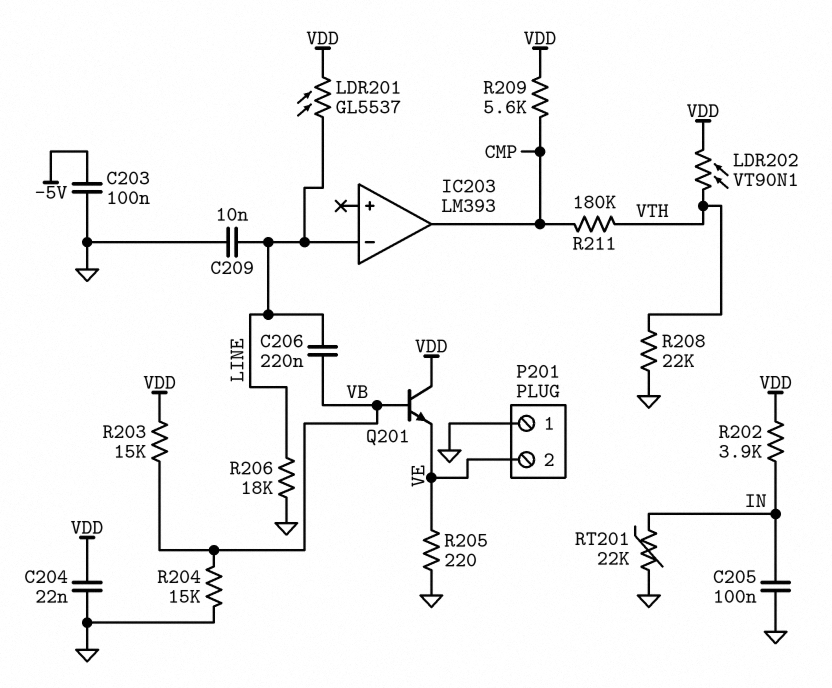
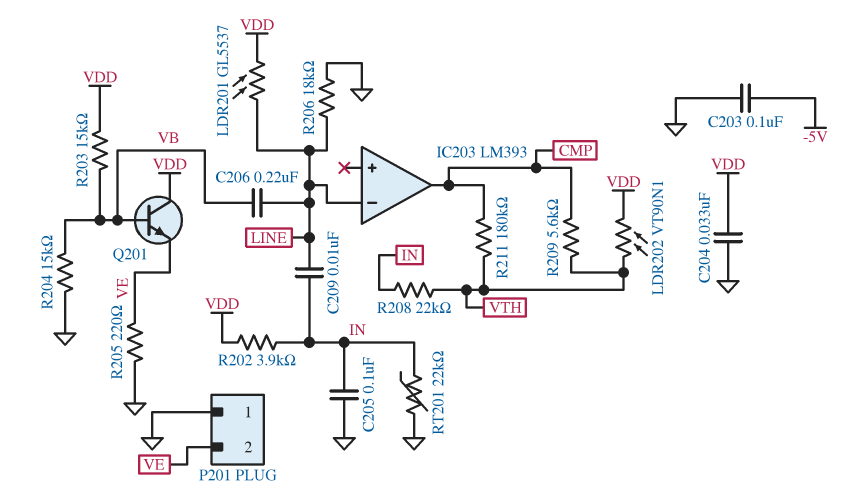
C204: 22nF (GND, VDD) -> 33nF (GND, VDD)
C209: 10nF (GND, LINE) -> 10nF (IN, LINE)
R208: 22k (GND, VTH) -> 22k (IN, VTH)
R209: 5.6k (CMP, VDD) -> 5.6k (CMP, VTH)

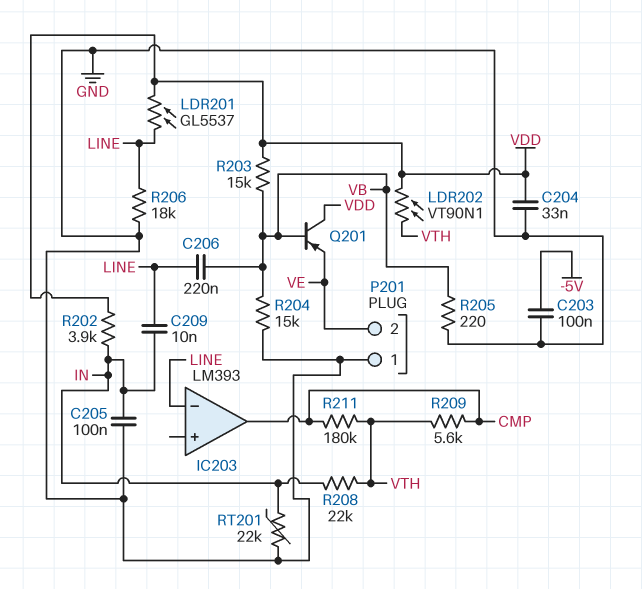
Q201: NPN (B VB, C VDD, E VE) -> PNP (B VB, C VDD, E VE)
R205: 220 (GND, VE) -> 220 (GND, VB)

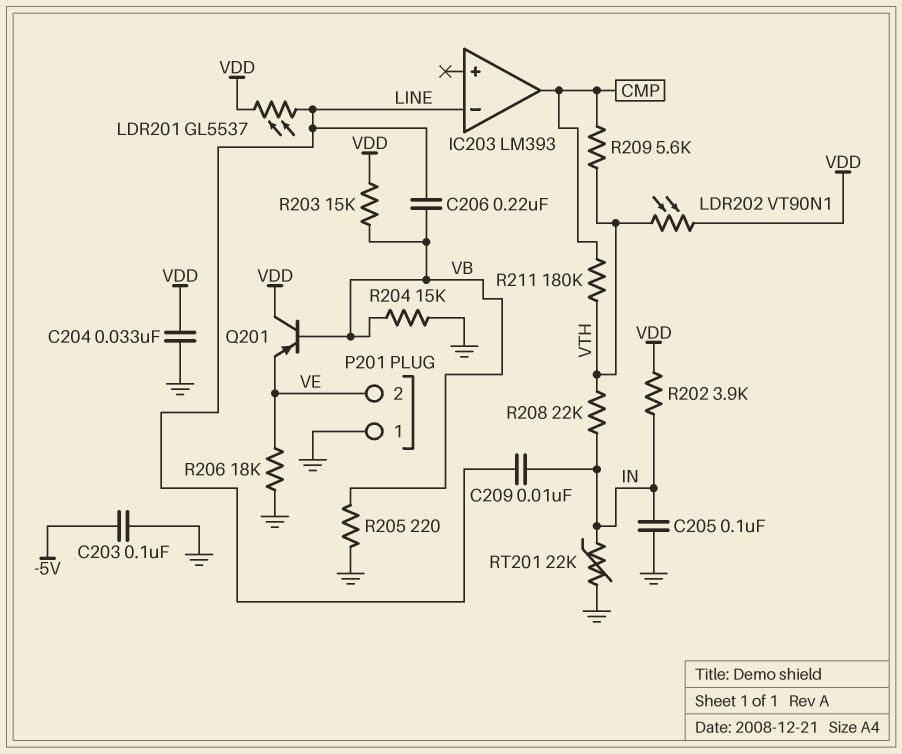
R206: 18k (GND, LINE) -> 18k (GND, VE)

